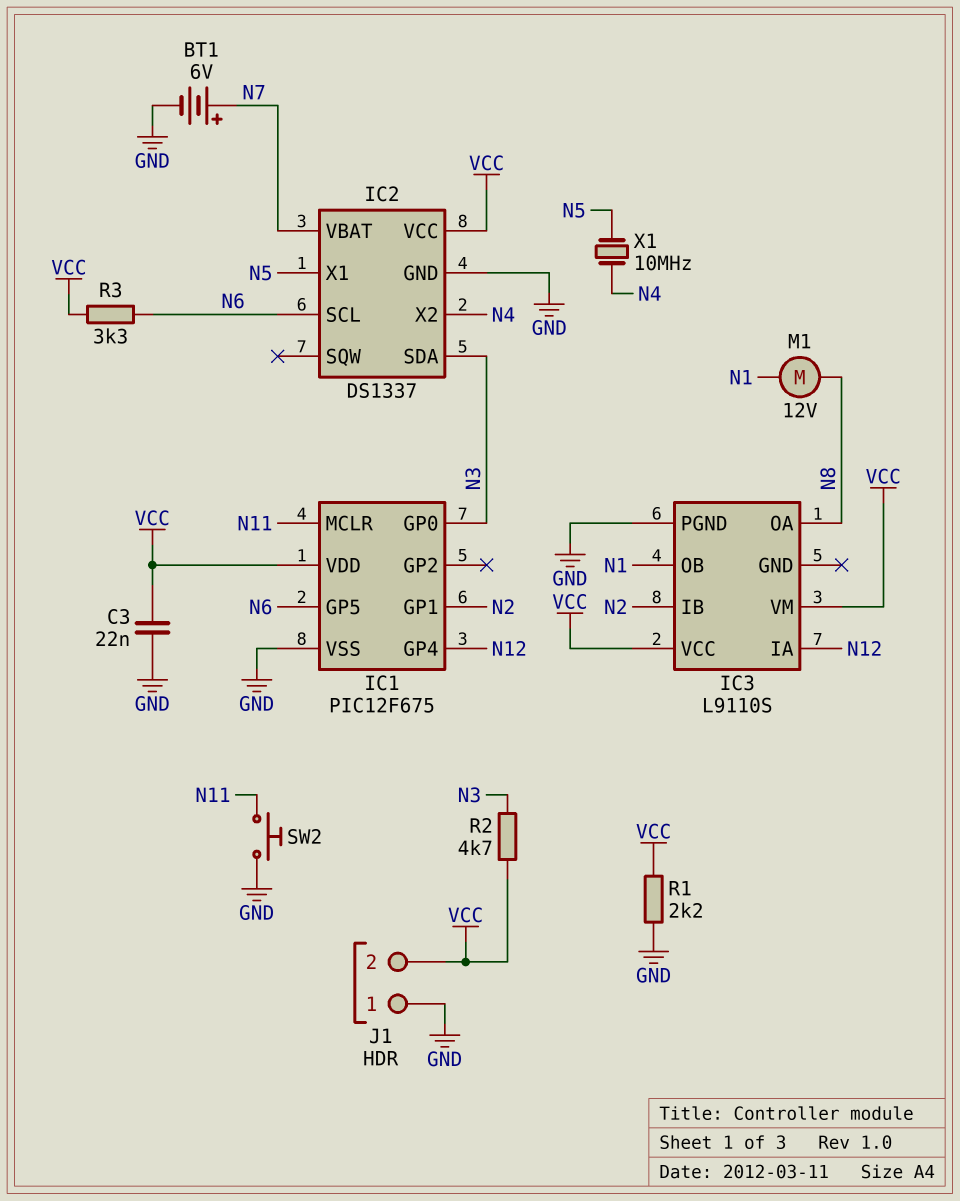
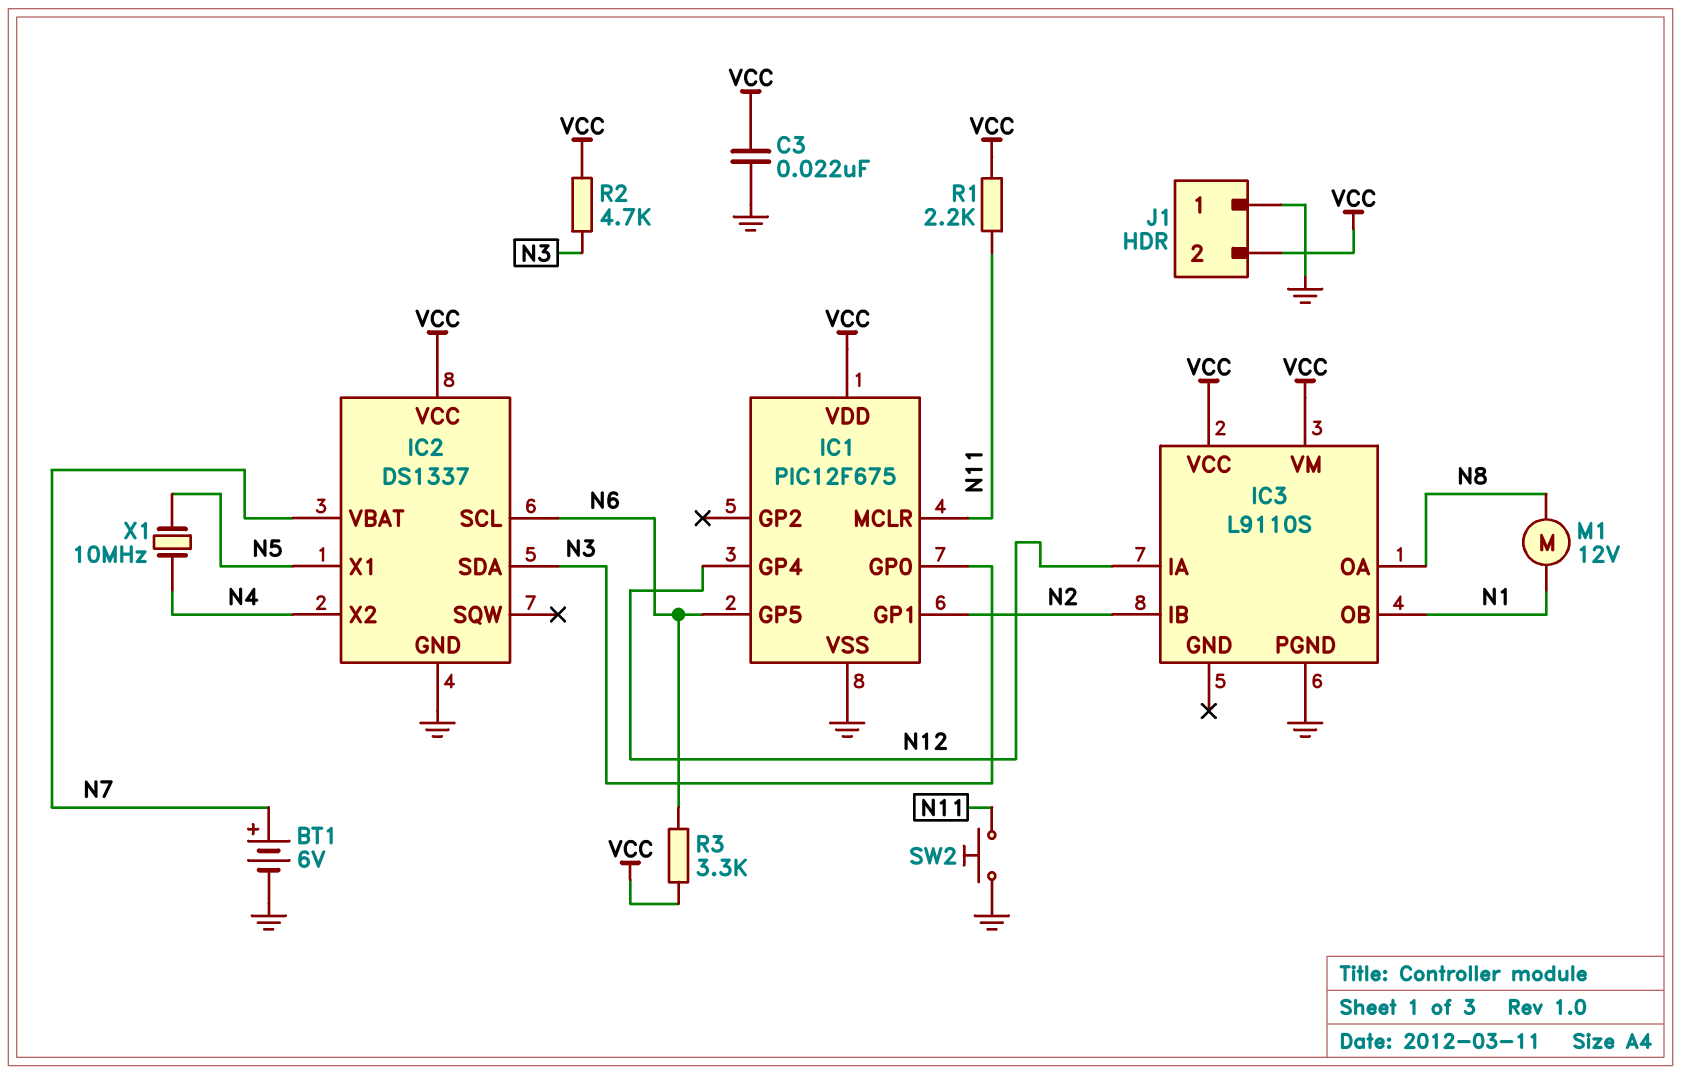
R1: 2.2k (GND, VCC) -> 2.2k (N11, VCC)

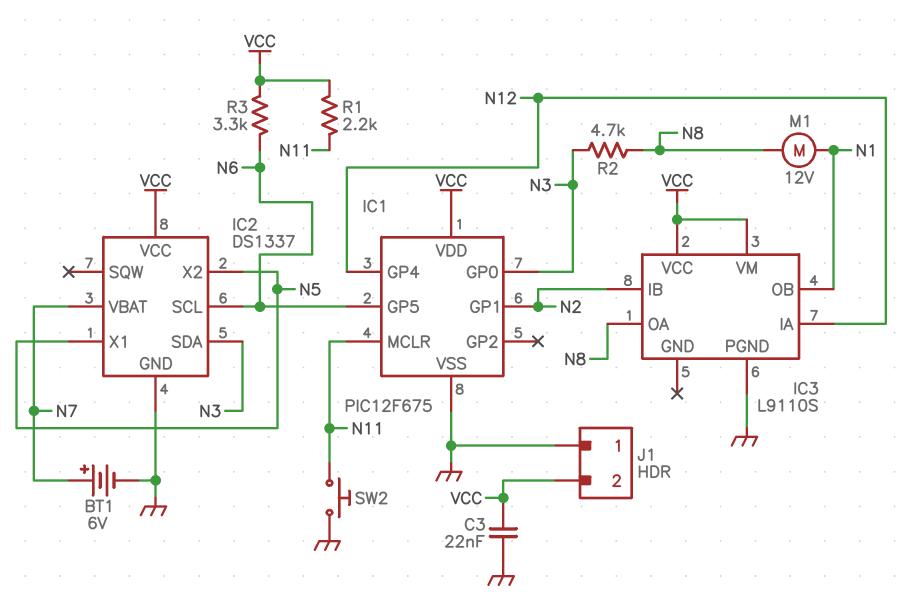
IC2 pin X2: N4 -> N5
R2: 4.7k (N3, VCC) -> 4.7k (N3, N8)
X1: 10MHz (N4, N5) -> none

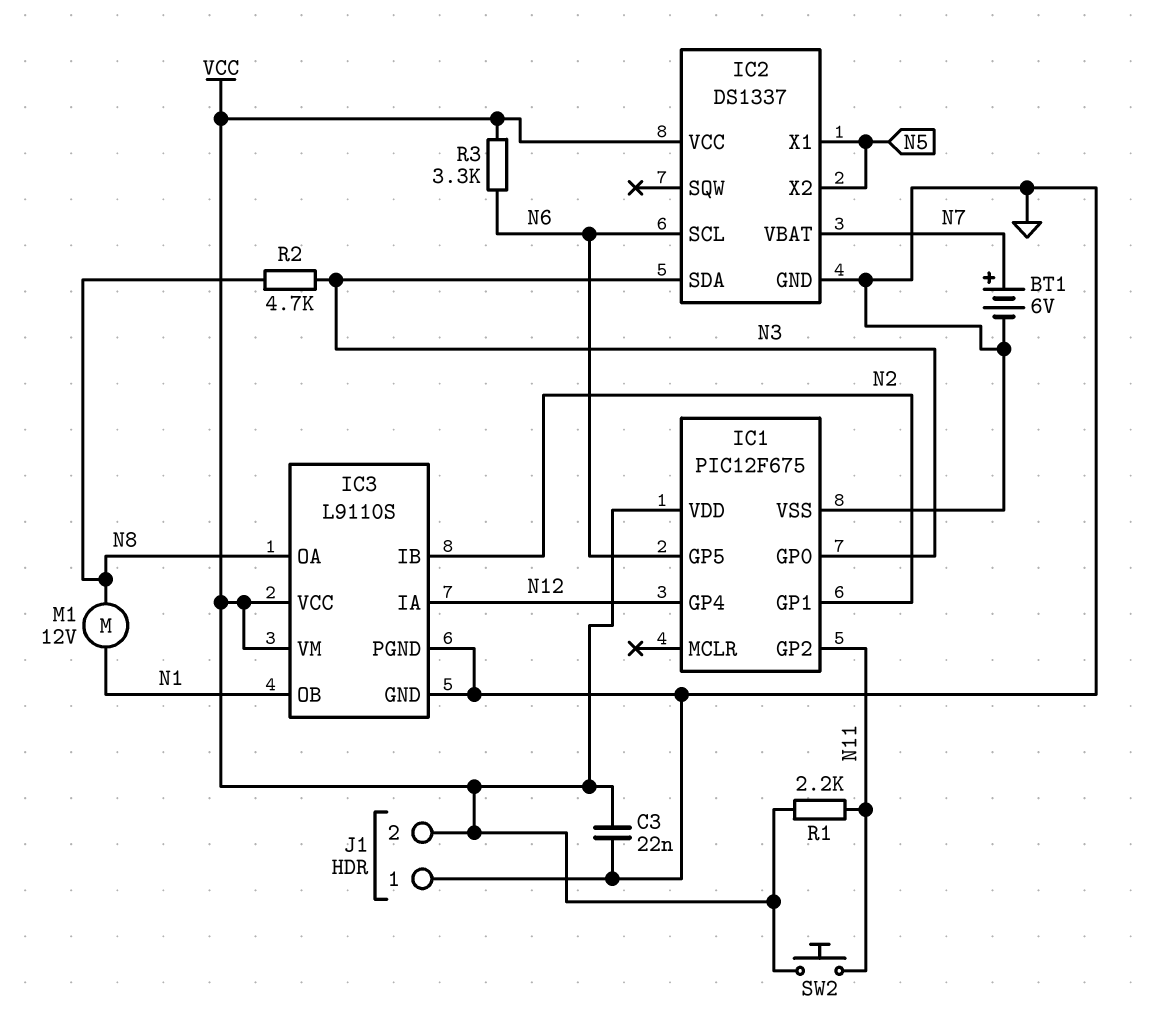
IC1 pin GP2: none -> N11
IC1 pin MCLR: N11 -> none
IC3 pin GND: none -> GND
SW2: button (GND, N11) -> button (N11, VCC)

